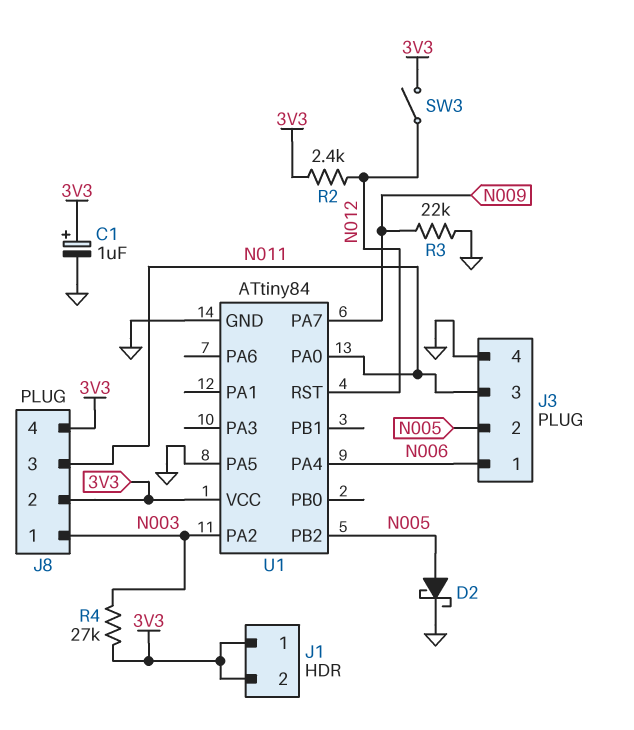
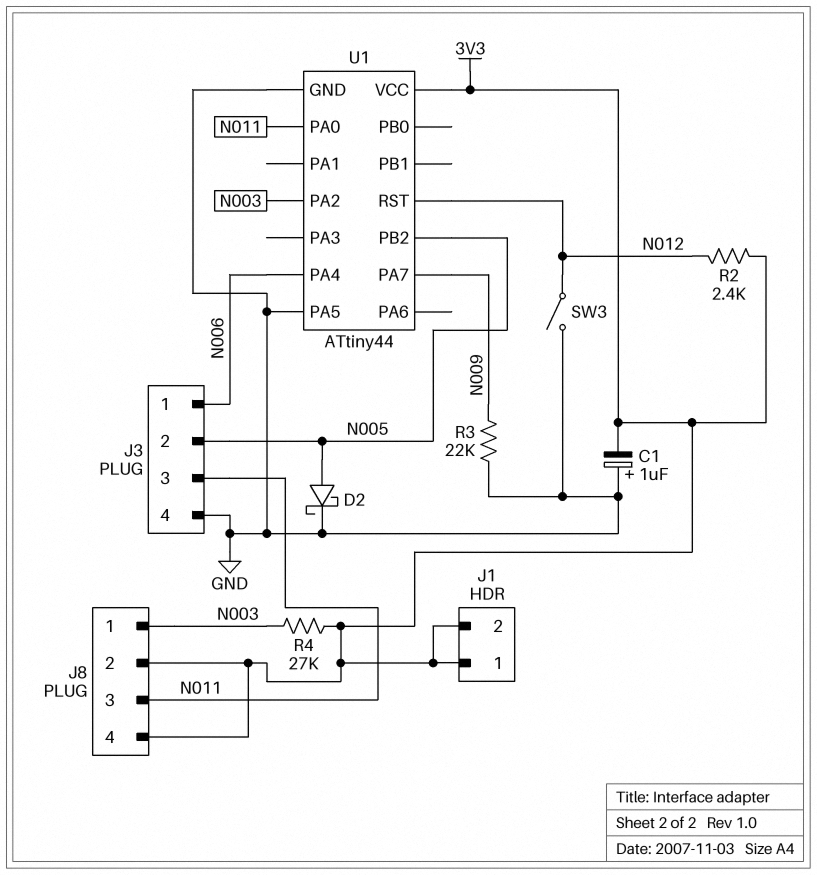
C1: 1uF (plus 3V3, minus GND) -> 1uF (plus GND, minus 3V3)
SW3: switch (3V3, N012) -> switch (GND, N012)
U1: ATtiny84 -> ATtiny44

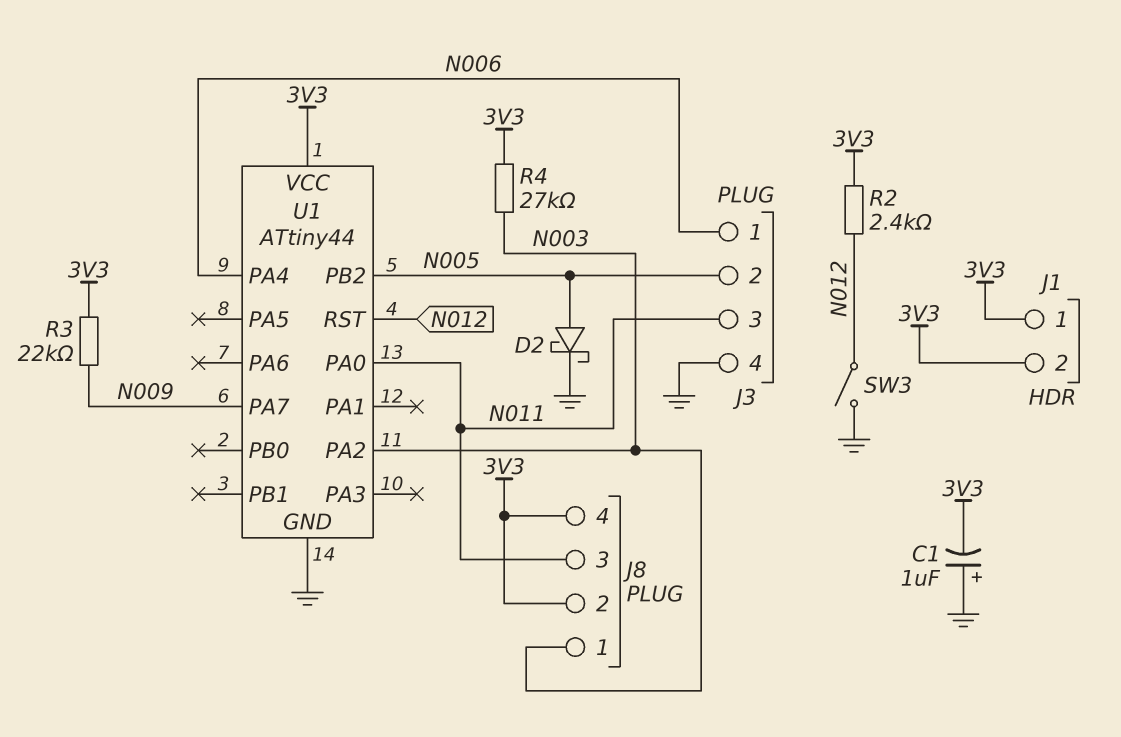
R3: 22k (GND, N009) -> 22k (3V3, N009)
U1 pin PA5: GND -> none

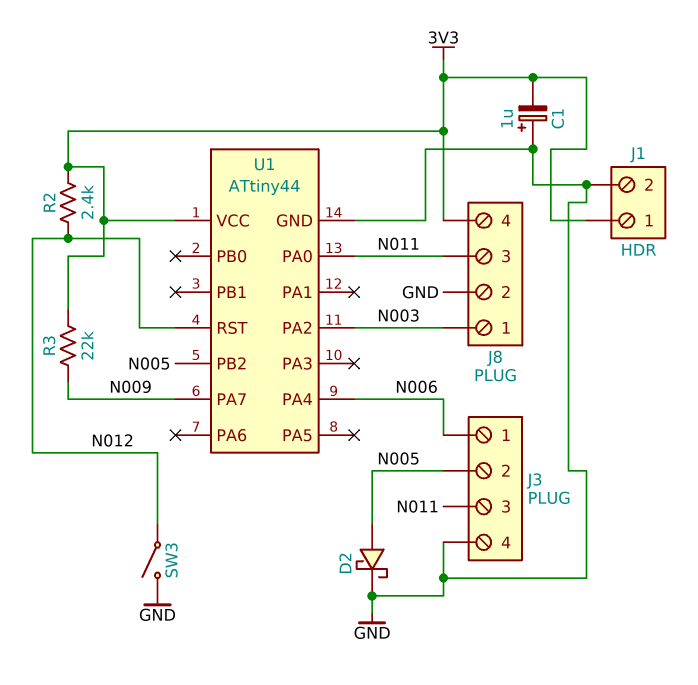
J1 pin 2: 3V3 -> GND
J8 pin 2: 3V3 -> GND
R4: 27k (3V3, N003) -> none

